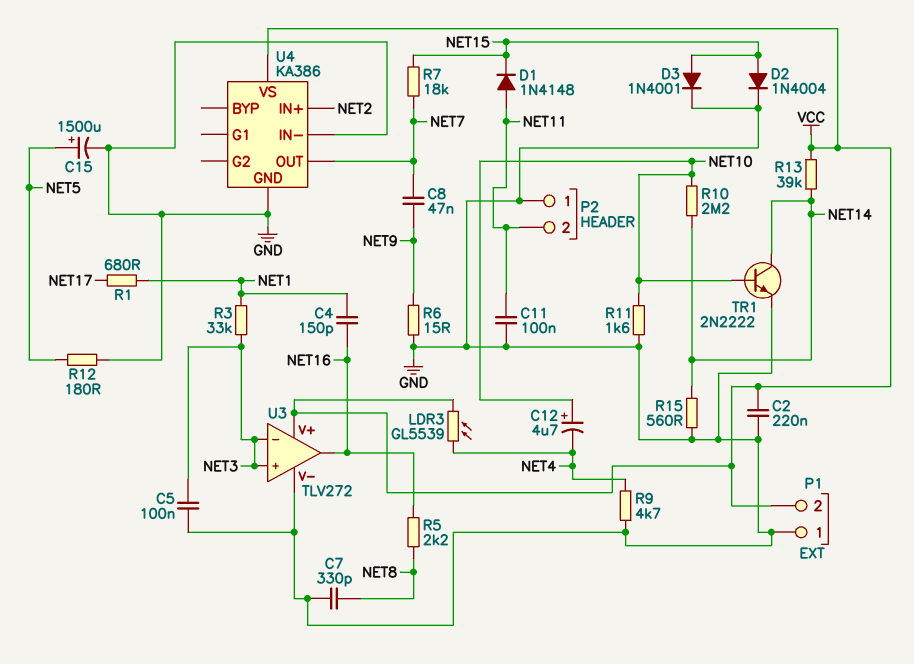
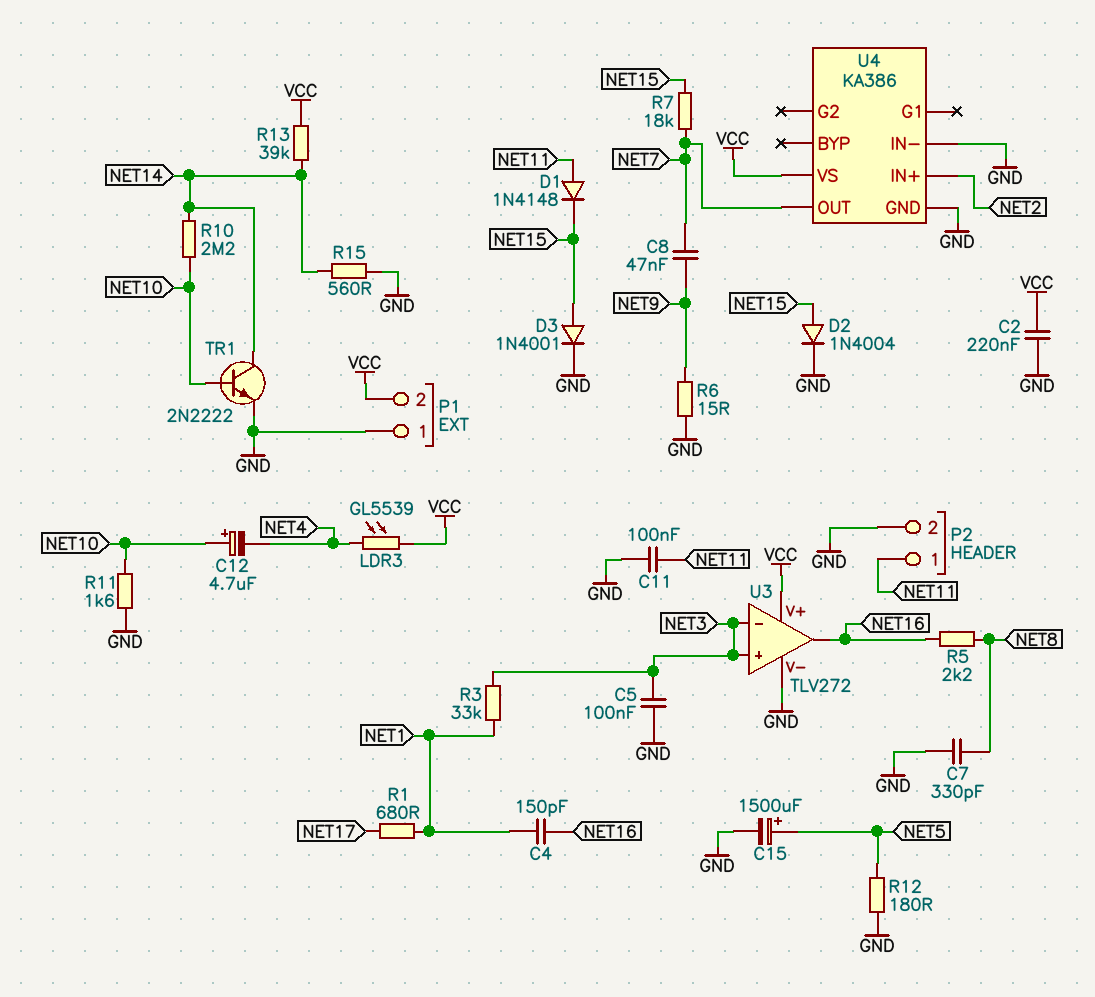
P2 pin 1: GND -> NET11
P2 pin 2: NET11 -> GND
R9: 4.7k (GND, NET4) -> none

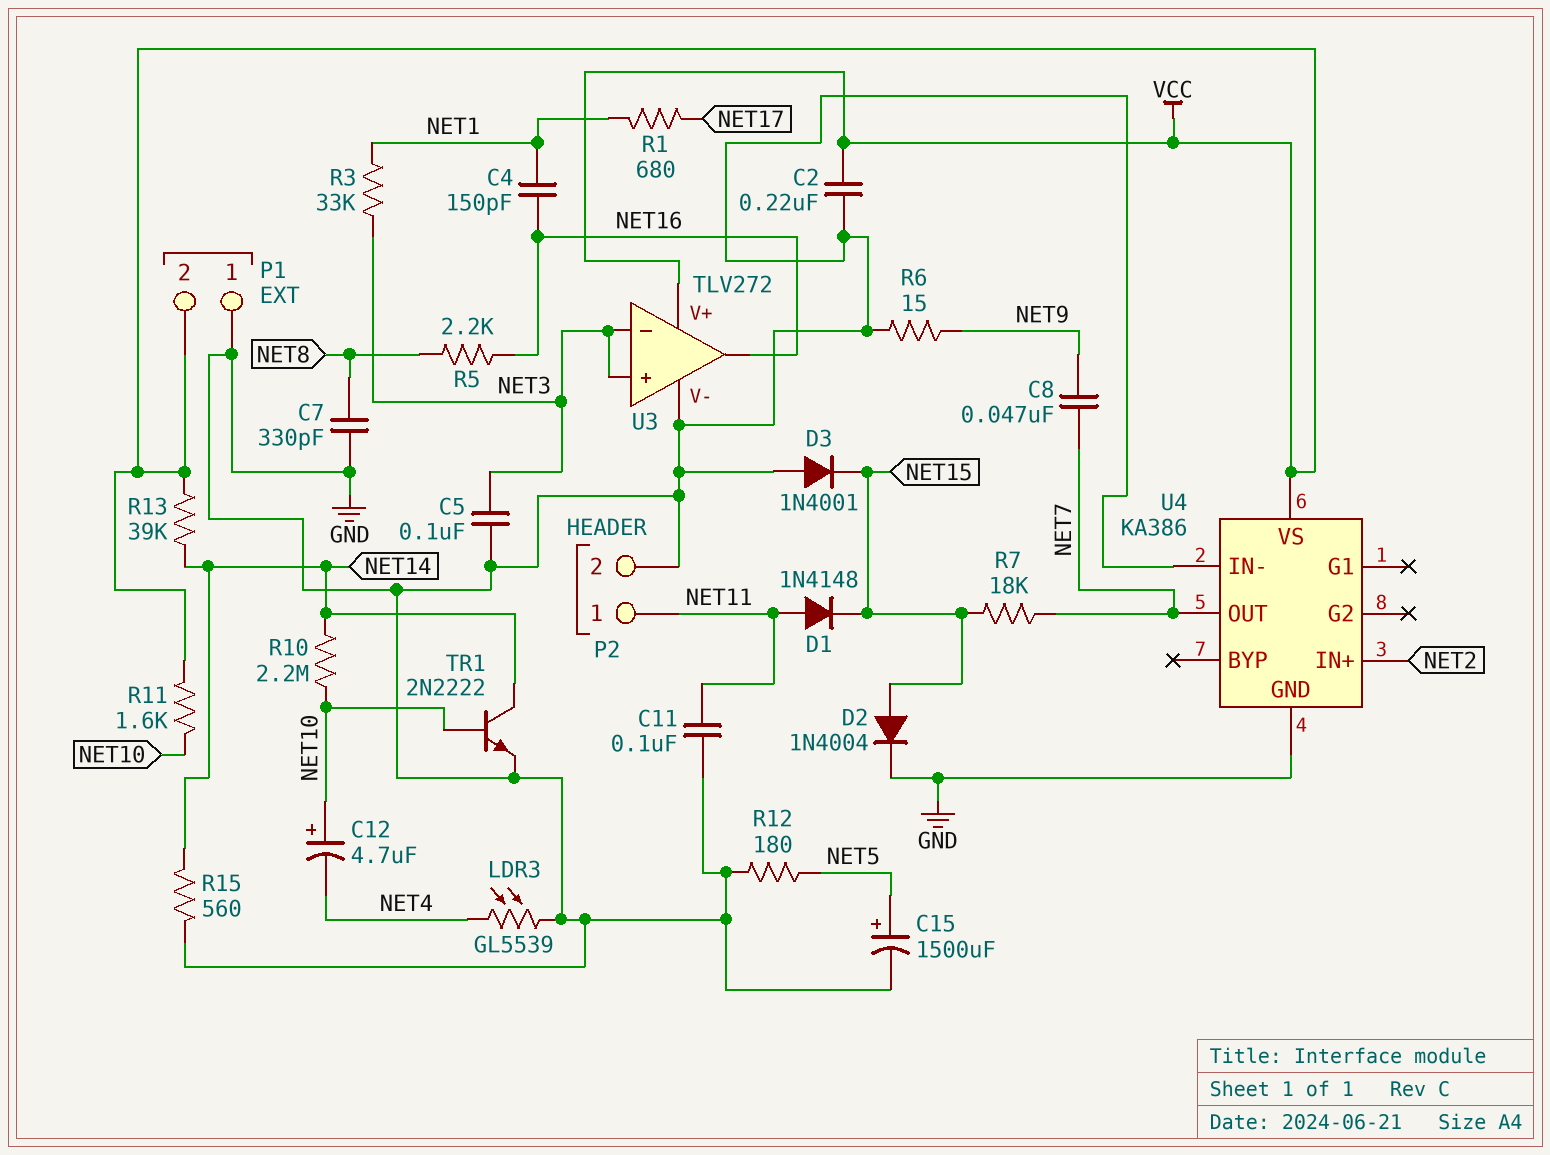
D3: diode 1N4001 (A NET15, K GND) -> diode 1N4001 (A GND, K NET15)
LDR3: GL5539 (NET4, VCC) -> GL5539 (GND, NET4)
R11: 1.6k (GND, NET10) -> 1.6k (NET10, VCC)

